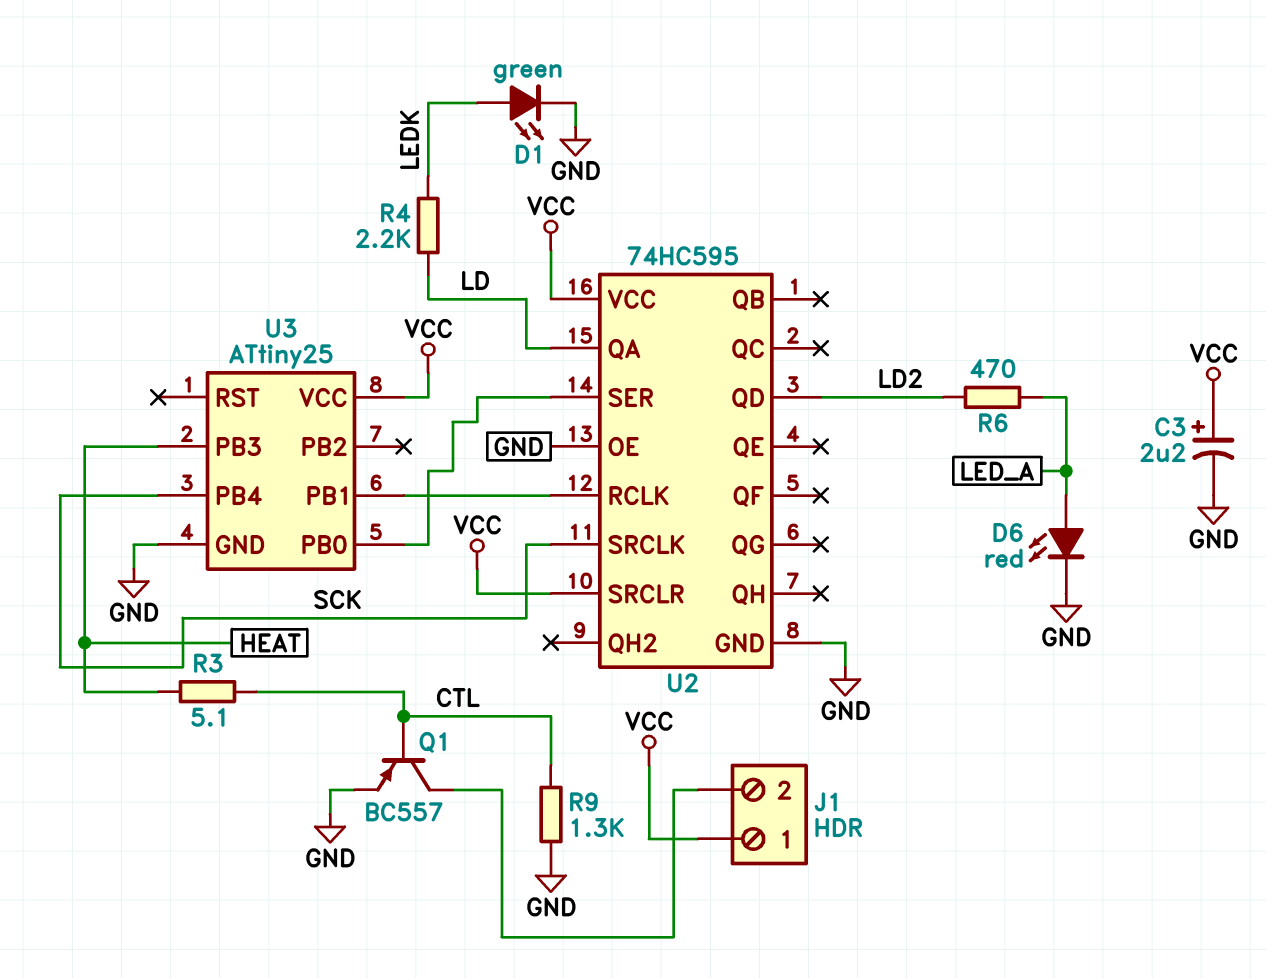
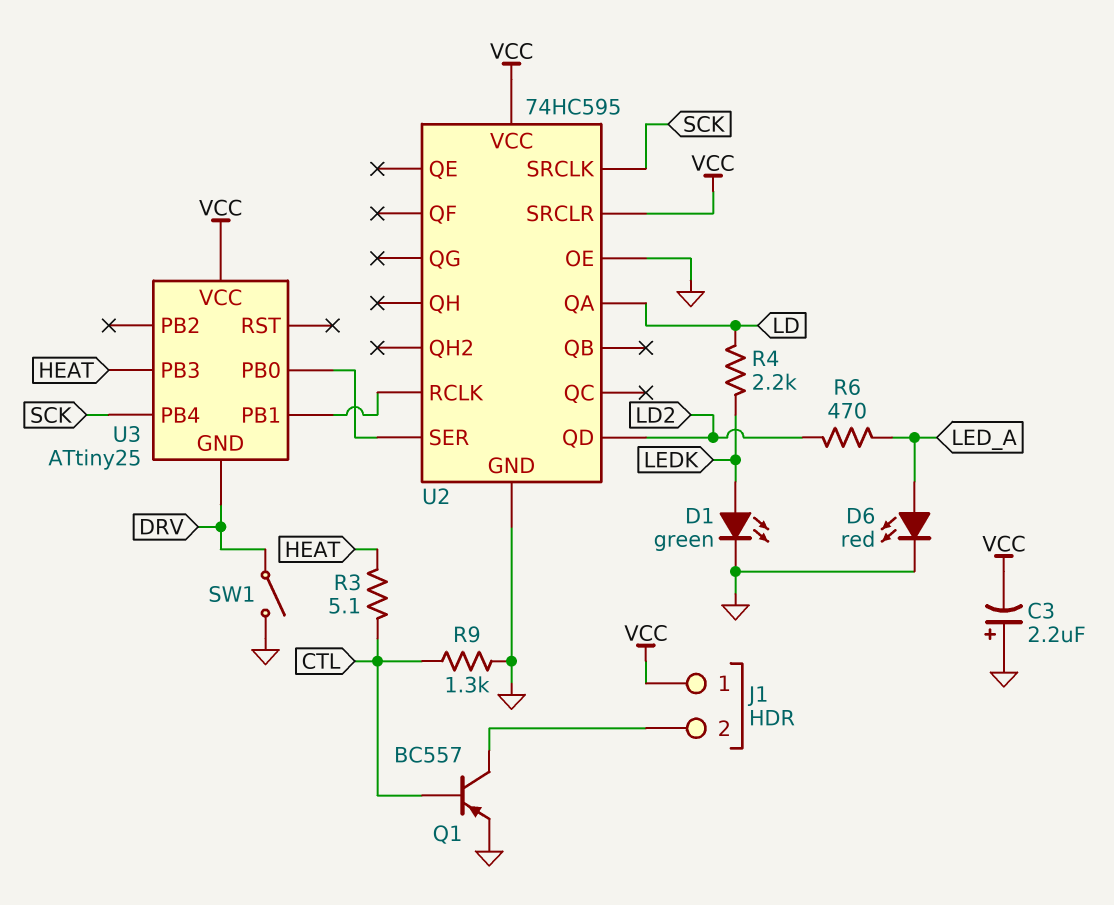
C3: 2.2uF (plus VCC, minus GND) -> 2.2uF (plus GND, minus VCC)
SW1: none -> switch (DRV, GND)
U3 pin GND: GND -> DRV

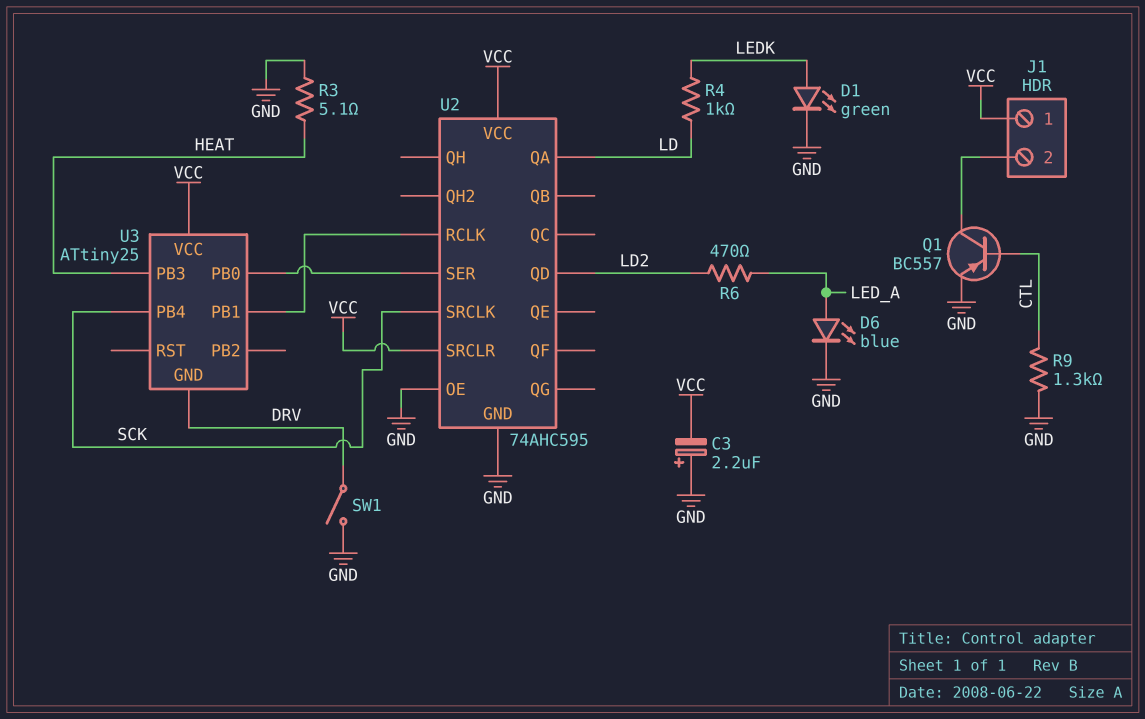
D6: LED red (A LED_A, K GND) -> LED blue (A LED_A, K GND)
R3: 5.1 (CTL, HEAT) -> 5.1 (GND, HEAT)
R4: 2.2k (LD, LEDK) -> 1k (LD, LEDK)
U2: 74HC595 -> 74AHC595

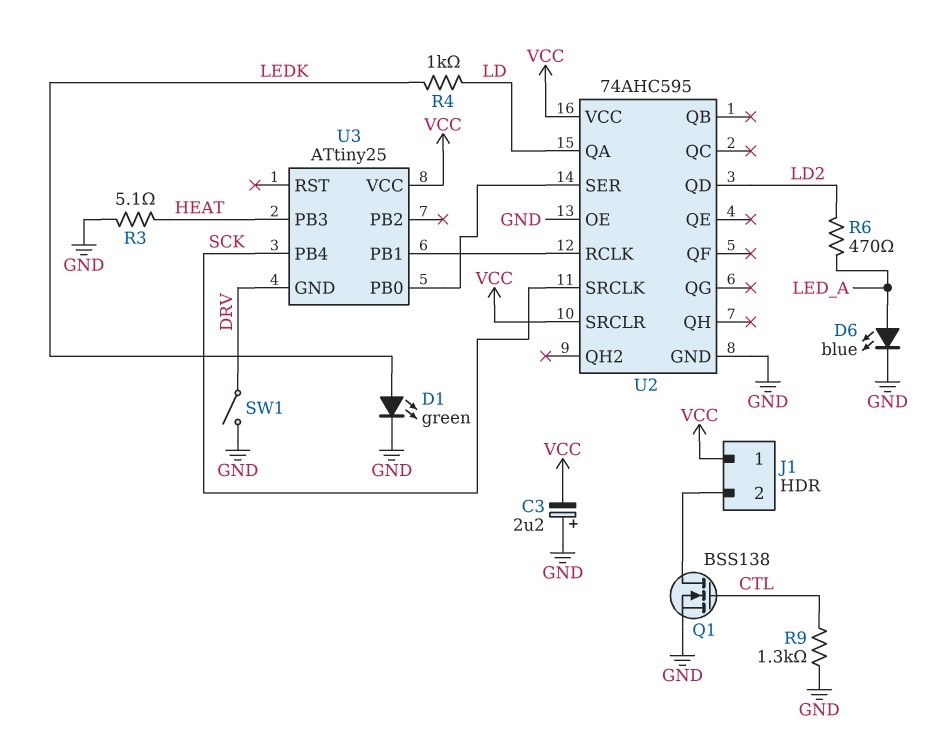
Q1: PNP BC557 (B CTL, C J1/2, E GND) -> NMOS BSS138 (G CTL, D J1/2, S GND)

